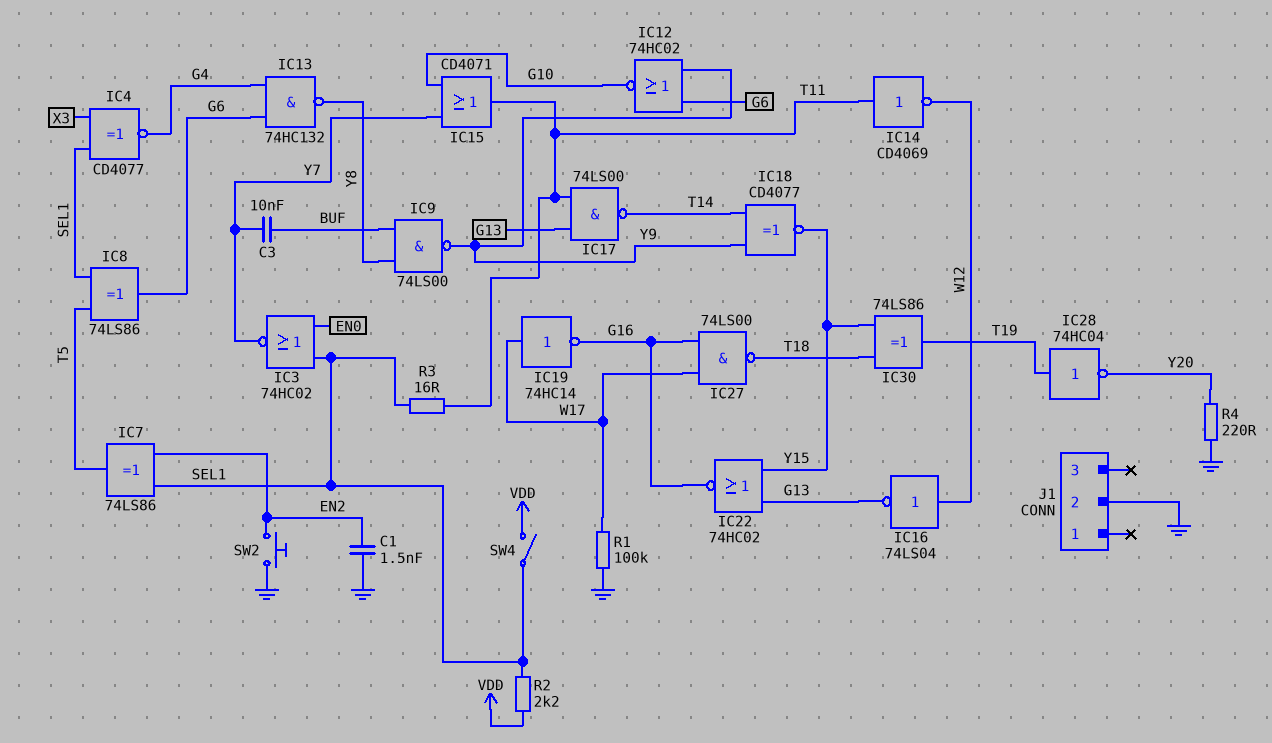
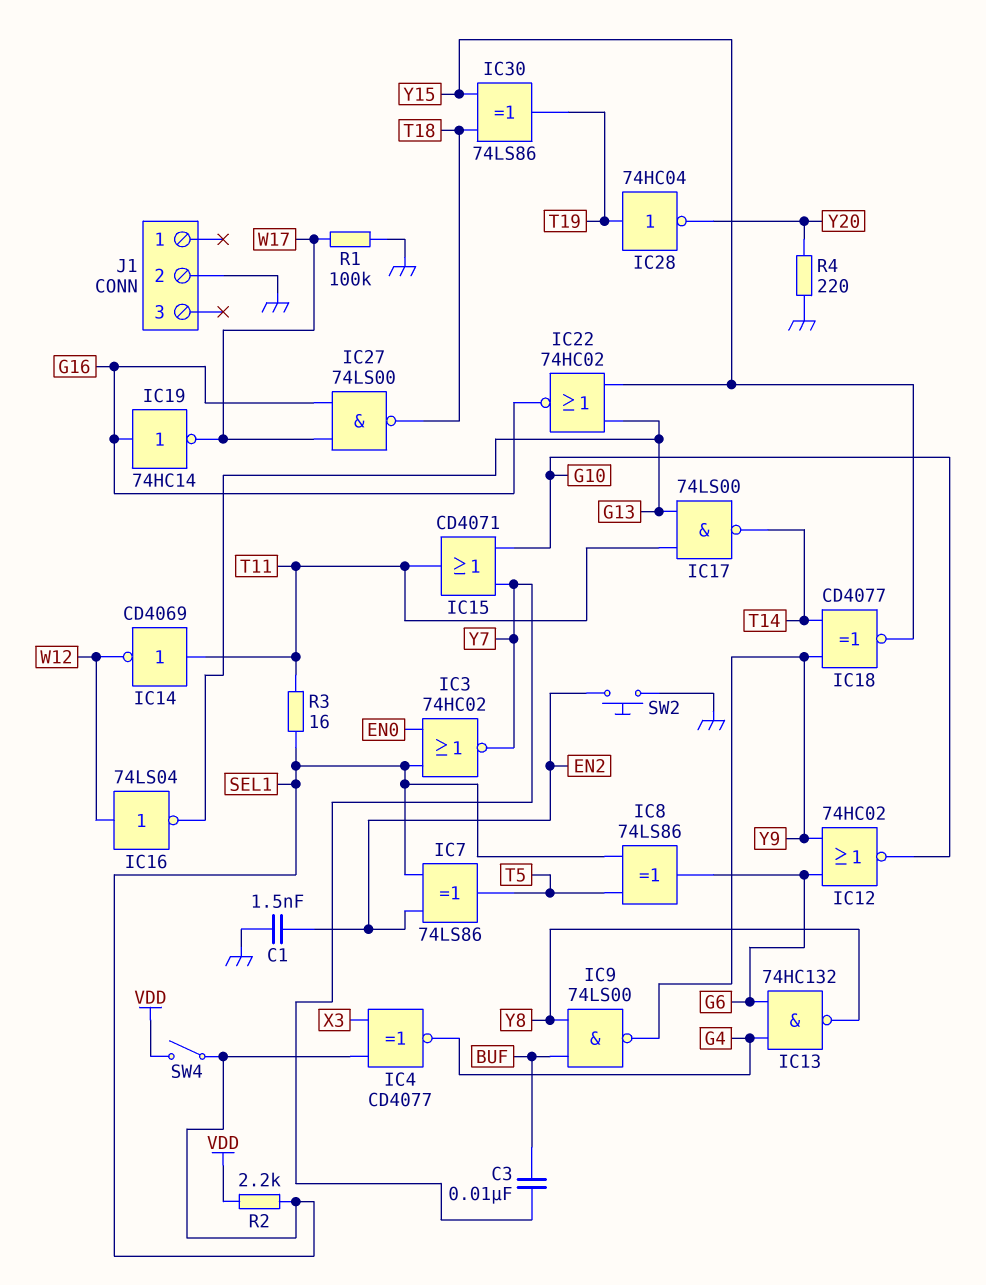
IC19: NOT 74HC14 (in W17, out G16) -> NOT 74HC14 (in G16, out W17)

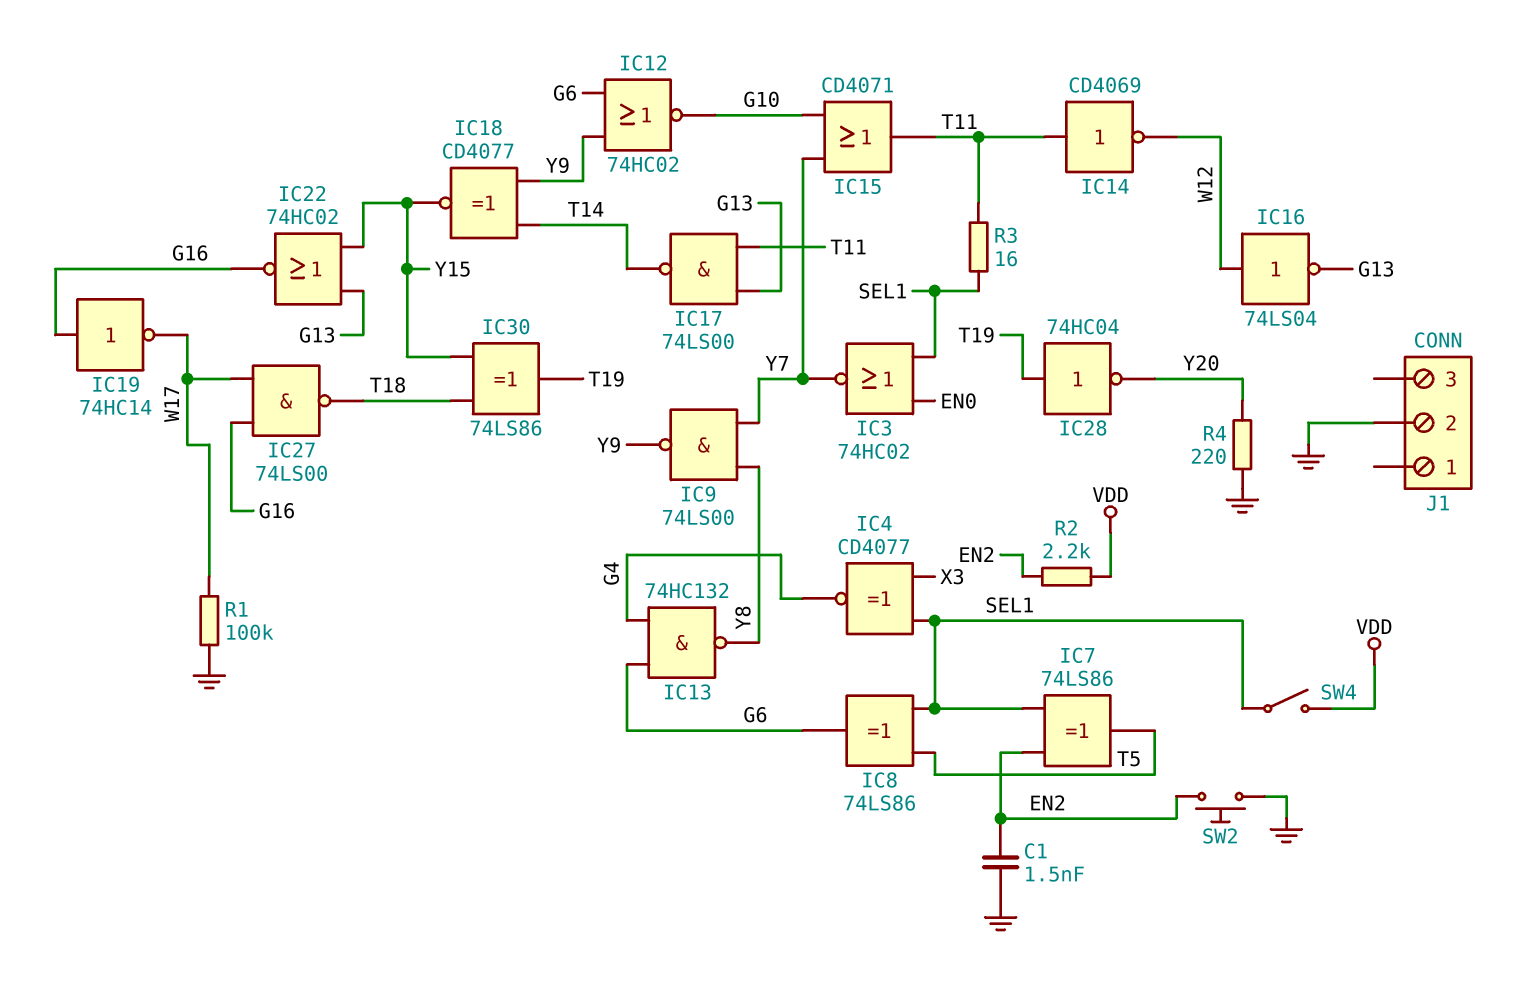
C3: 10nF (BUF, Y7) -> none
IC9: NAND 74LS00 (in BUF, in Y8, out Y9) -> NAND 74LS00 (in Y7, in Y8, out Y9)
R2: 2.2k (SEL1, VDD) -> 2.2k (EN2, VDD)

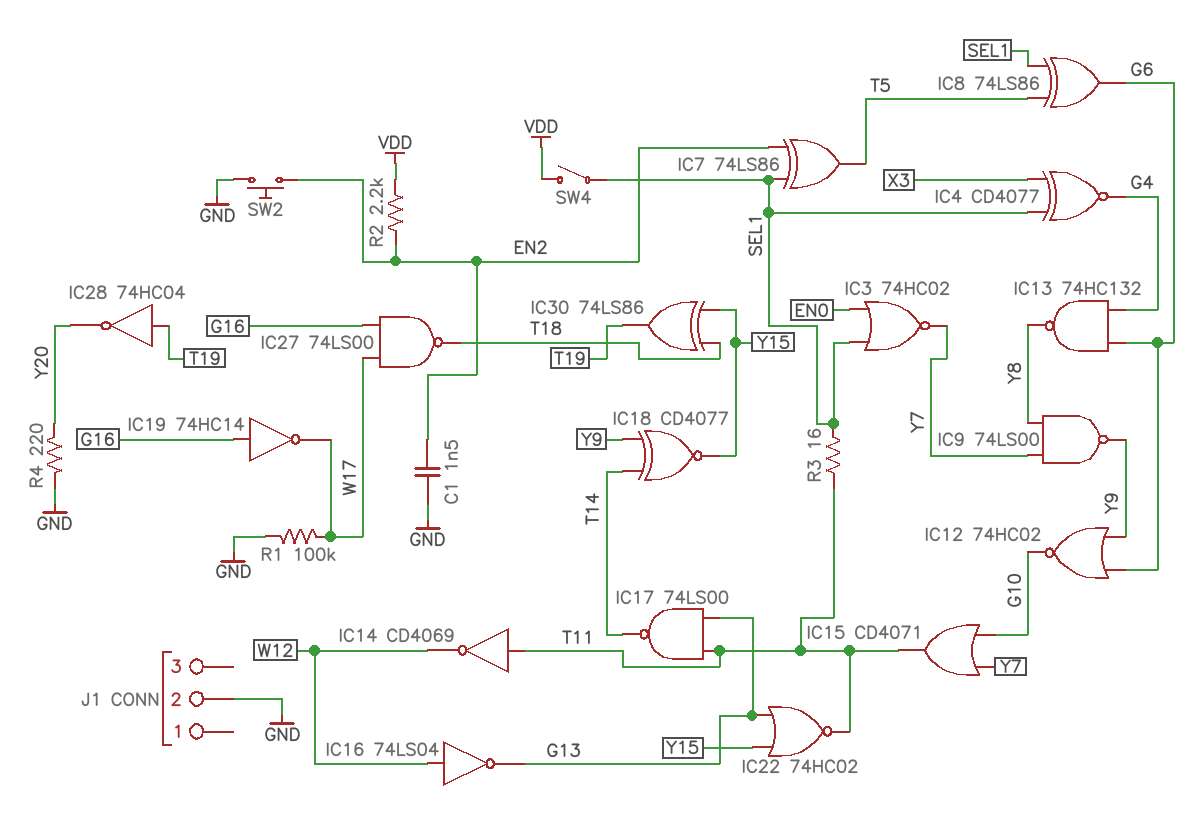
IC22: NOR 74HC02 (in G13, in Y15, out G16) -> NOR 74HC02 (in G13, in Y15, out T11)

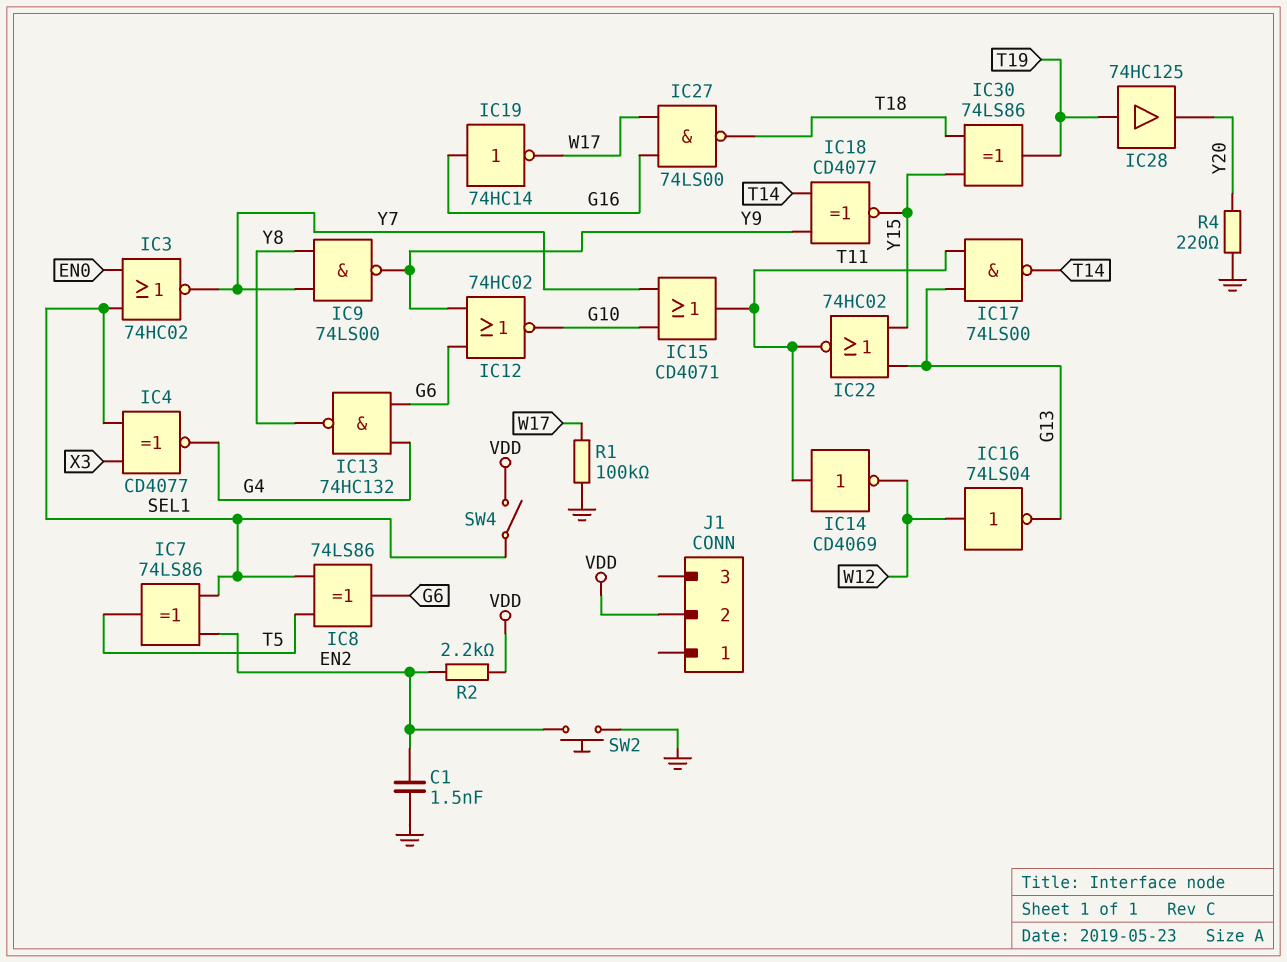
IC28: NOT 74HC04 (in T19, out Y20) -> buffer 74HC125 (in T19, out Y20)
J1 pin 2: GND -> VDD
R3: 16 (SEL1, T11) -> none

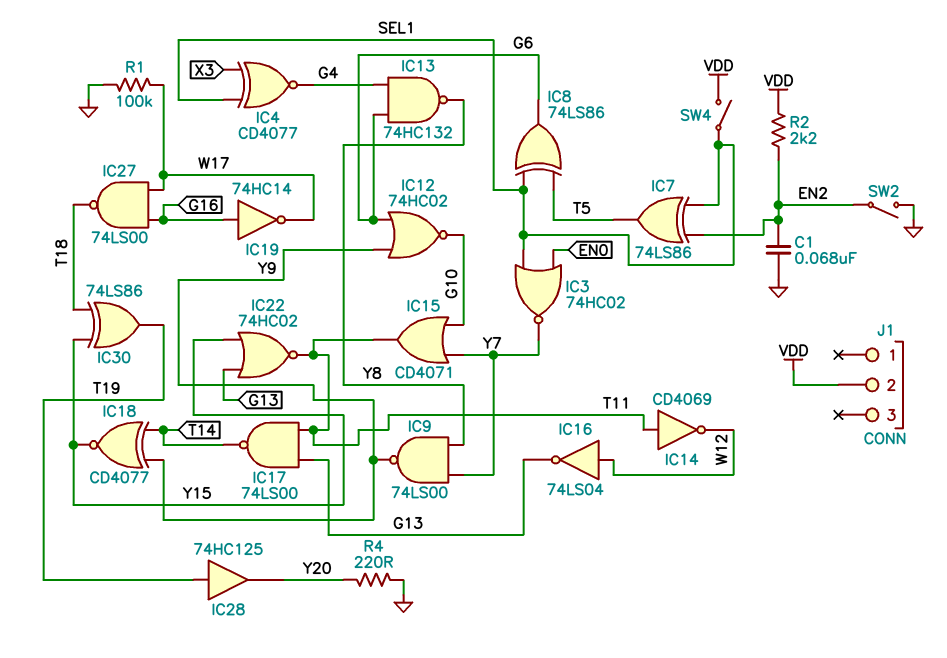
C1: 1.5nF (EN2, GND) -> 68nF (EN2, GND)
SW2: button (EN2, GND) -> switch (EN2, GND)

